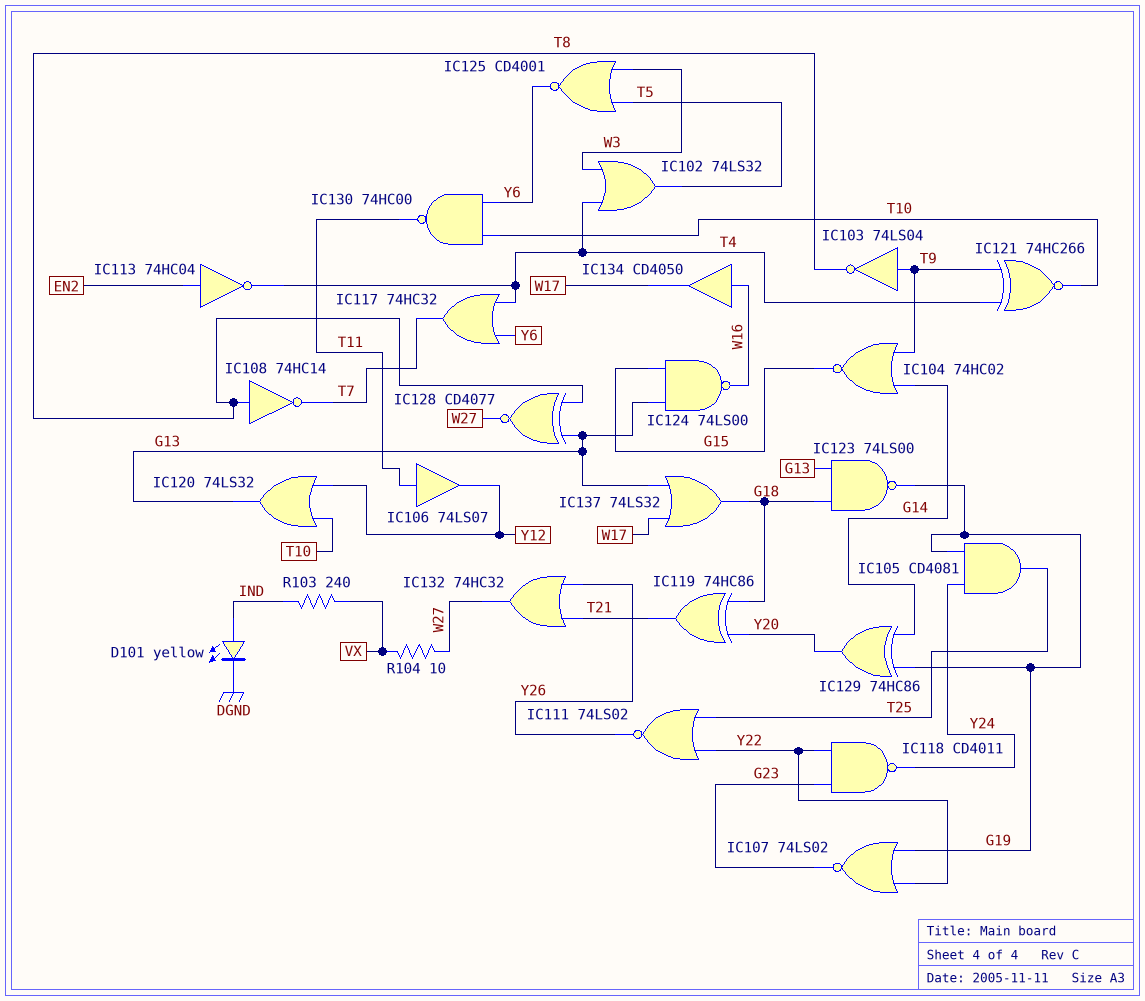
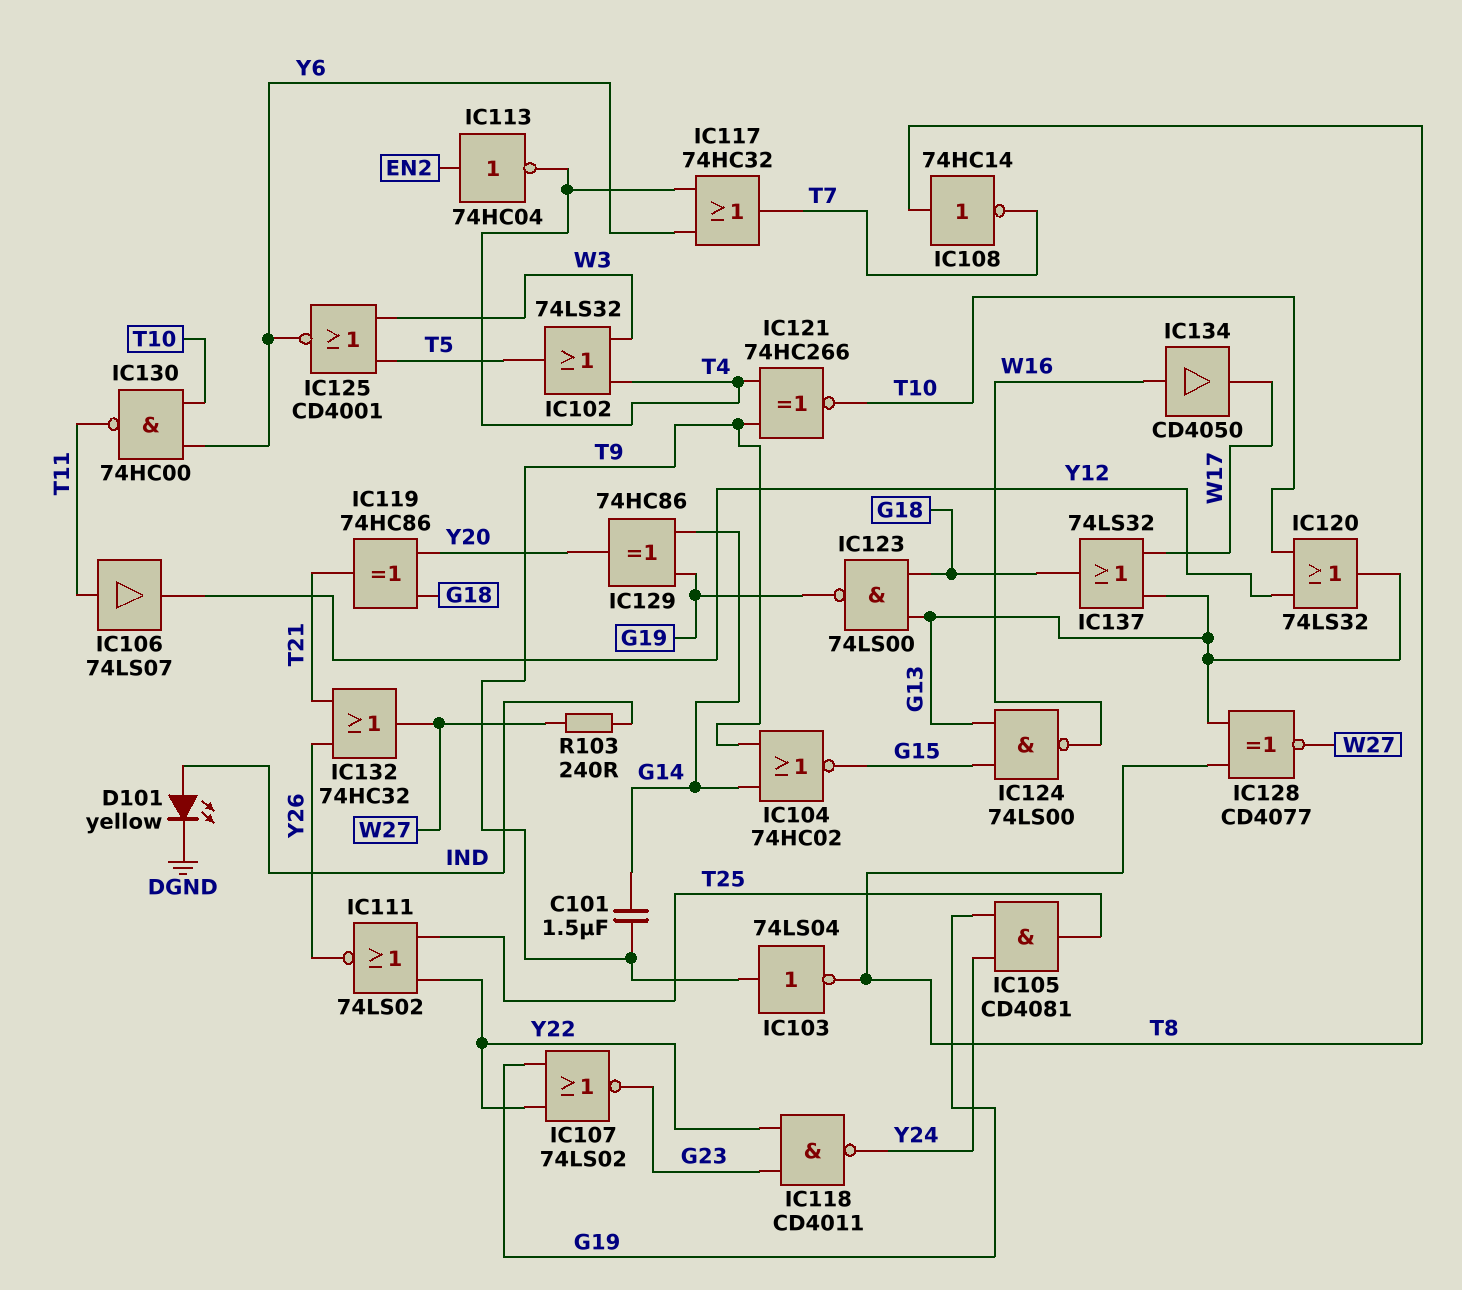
C101: none -> 1.5uF (G14, T9)
R103: 240 (IND, VX) -> 240 (IND, W27)
R104: 10 (VX, W27) -> none

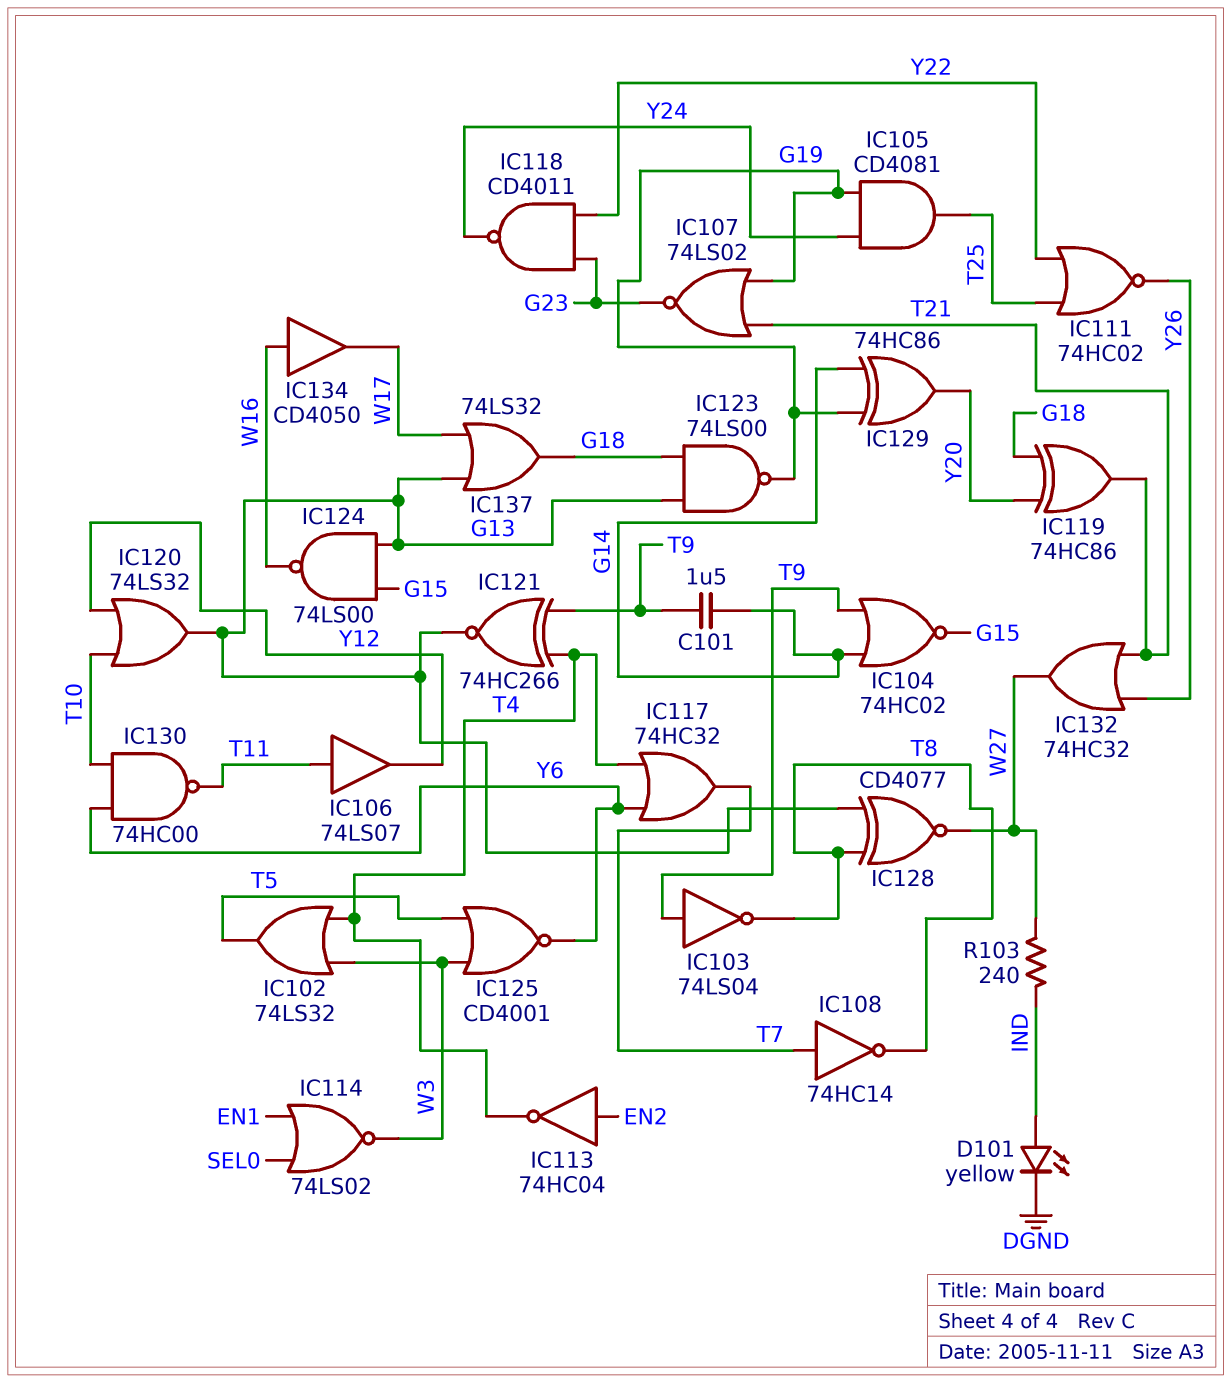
IC107: NOR 74LS02 (in G19, in Y22, out G23) -> NOR 74LS02 (in G19, in T21, out G23)
IC108: NOT 74HC14 (in T8, out T7) -> NOT 74HC14 (in T7, out T8)
IC111: NOR 74LS02 (in T25, in Y22, out Y26) -> NOR 74HC02 (in T25, in Y22, out Y26)
IC114: none -> NOR 74LS02 (in EN1, in SEL0, out W3)
IC121: XNOR 74HC266 (in T4, in T9, out T10) -> XNOR 74HC266 (in T4, in T9, out G13)

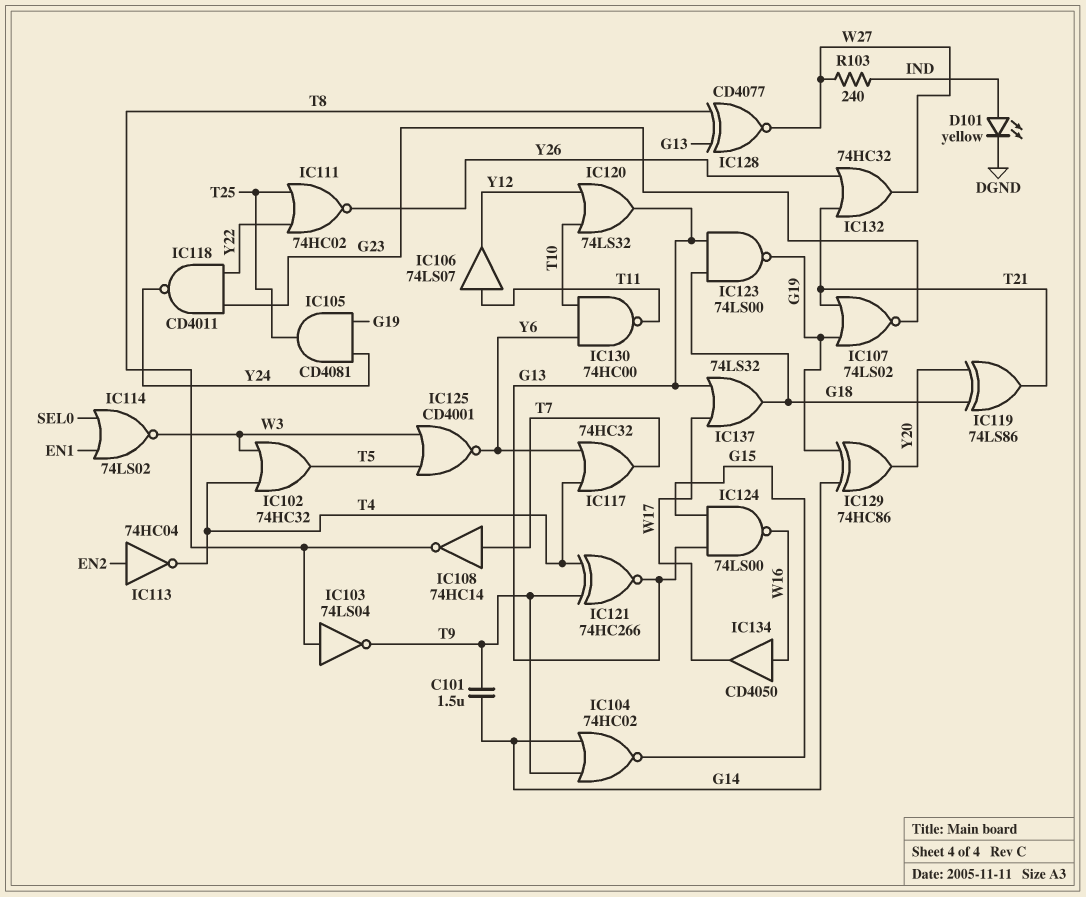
IC102: OR 74LS32 (in T4, in W3, out T5) -> OR 74HC32 (in T4, in W3, out T5)
IC103: NOT 74LS04 (in T9, out T8) -> NOT 74LS04 (in T8, out T9)
IC119: XOR 74HC86 (in G18, in Y20, out T21) -> XOR 74LS86 (in G18, in Y20, out T21)

